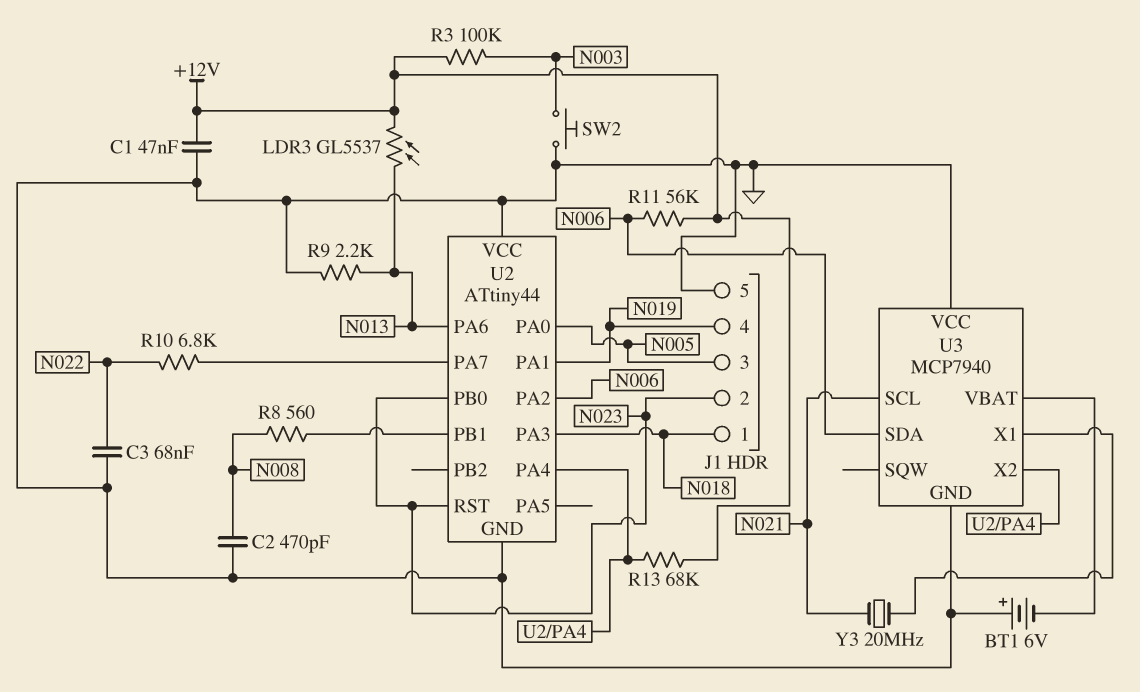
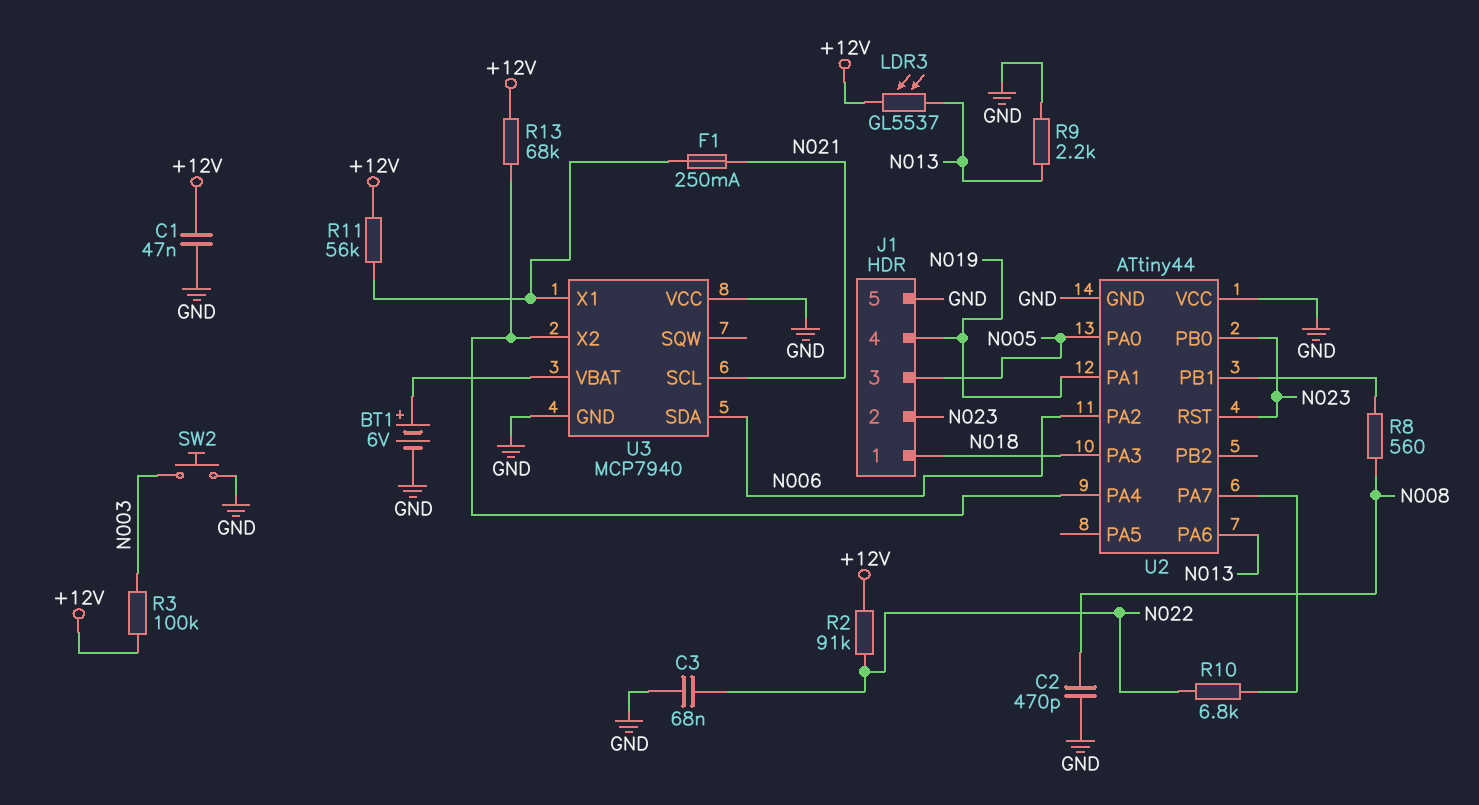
BT1: 6V (plus GND, minus U3/VBAT) -> 6V (plus U3/VBAT, minus GND)
F1: none -> 250mA (N021, U3/X1)
R2: none -> 91k (+12V, N022)
R11: 56k (+12V, N006) -> 56k (+12V, U3/X1)
Y3: 20MHz (N021, U3/X1) -> none

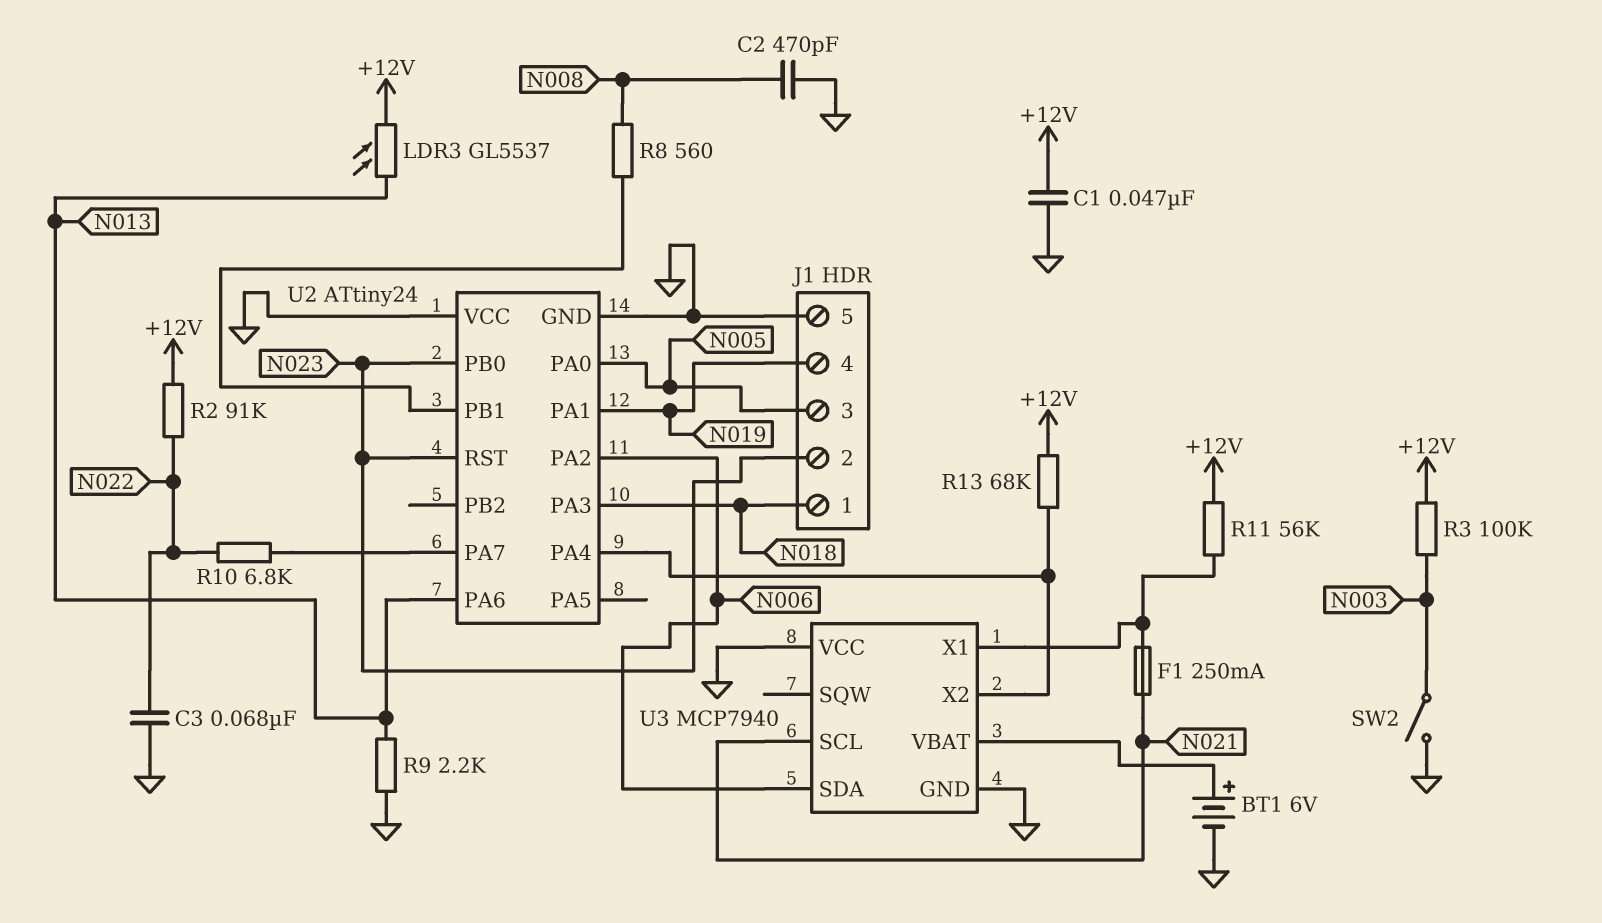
SW2: button (GND, N003) -> switch (GND, N003)
U2: ATtiny44 -> ATtiny24

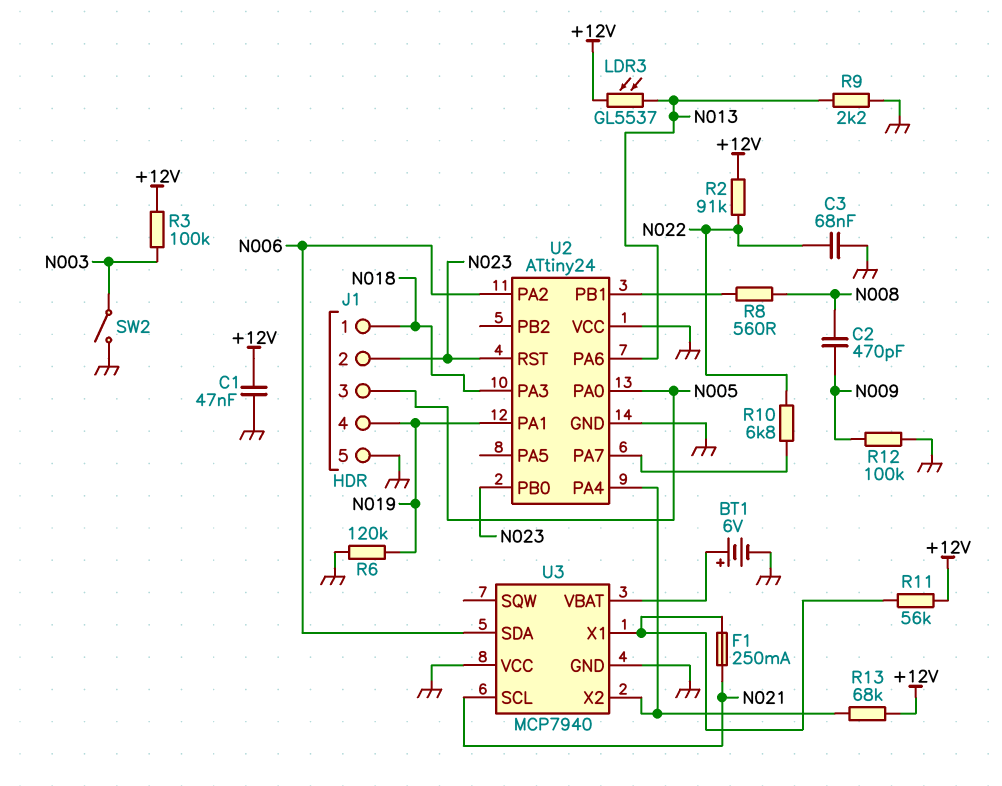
C2: 470pF (GND, N008) -> 470pF (N008, N009)
R6: none -> 120k (GND, N019)
R12: none -> 100k (GND, N009)

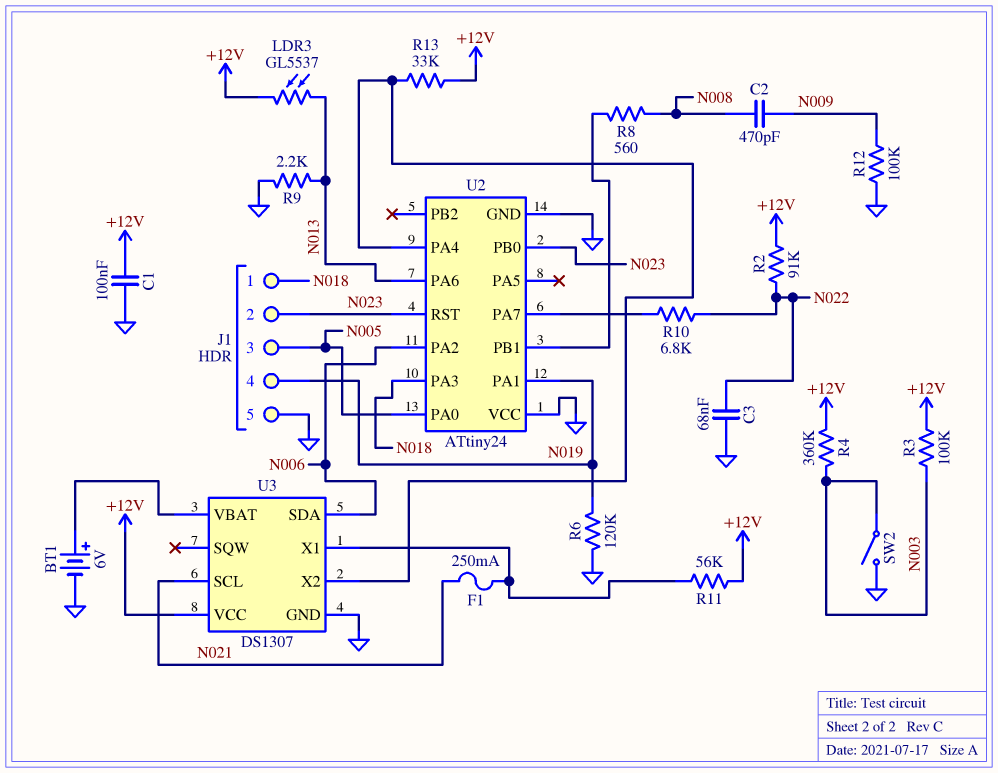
C1: 47nF (+12V, GND) -> 100nF (+12V, GND)
R4: none -> 360k (+12V, N003)
R13: 68k (+12V, U2/PA4) -> 33k (+12V, U2/PA4)
U3: MCP7940 -> DS1307
U3 pin VCC: GND -> +12V

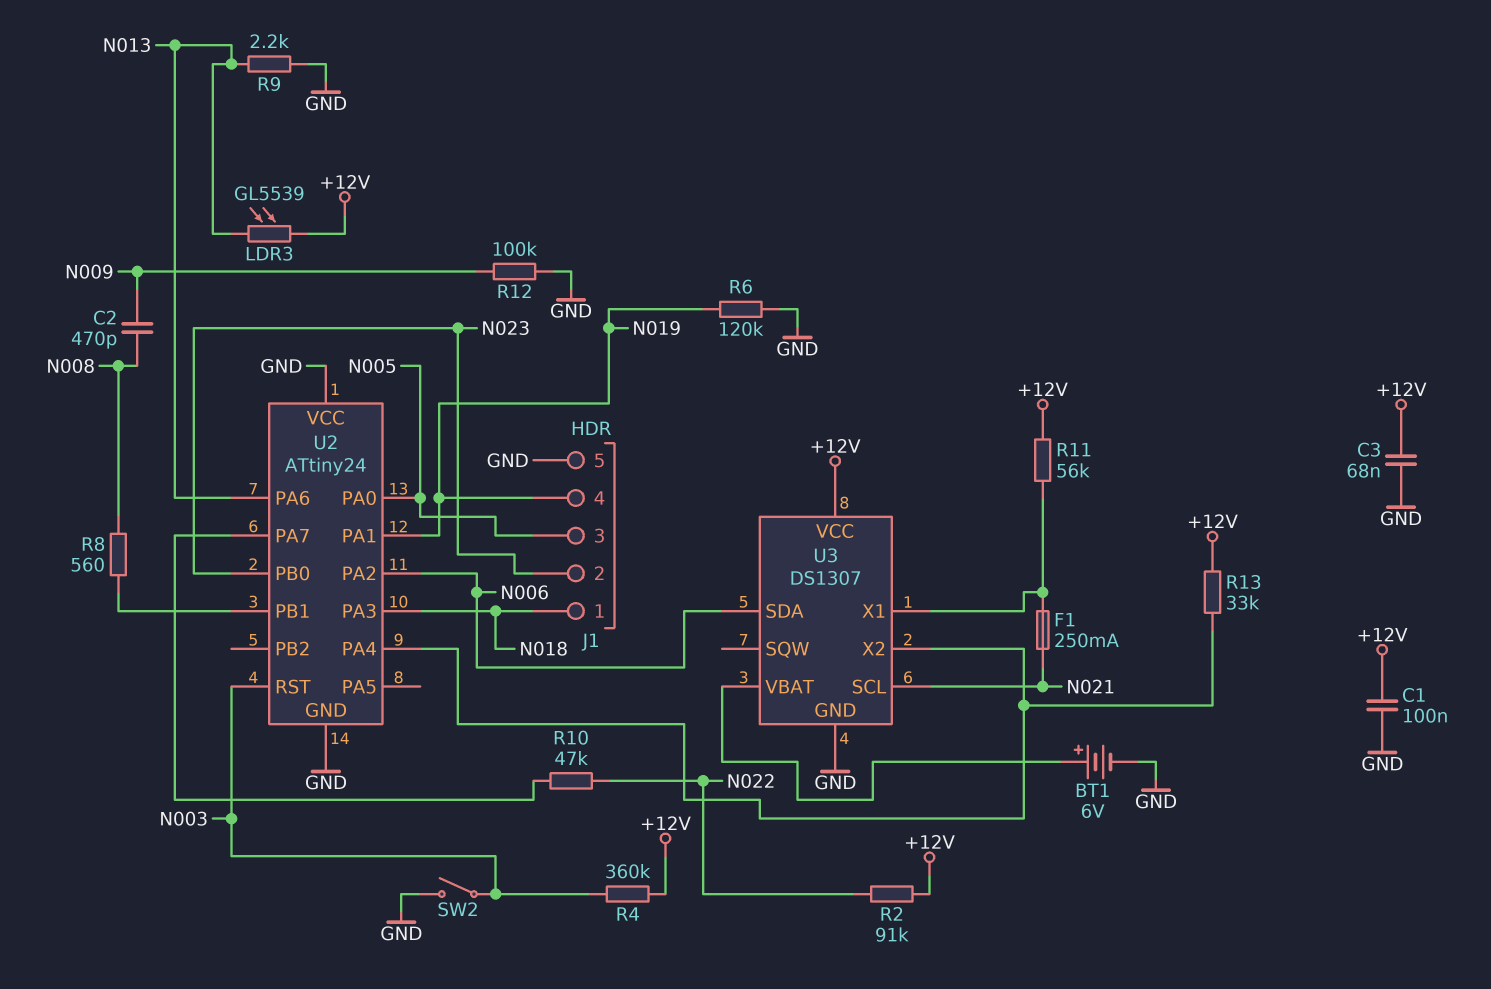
C3: 68nF (GND, N022) -> 68nF (+12V, GND)
LDR3: GL5537 (+12V, N013) -> GL5539 (+12V, N013)
R3: 100k (+12V, N003) -> none
R10: 6.8k (N022, U2/PA7) -> 47k (N022, U2/PA7)
U2 pin RST: N023 -> N003

